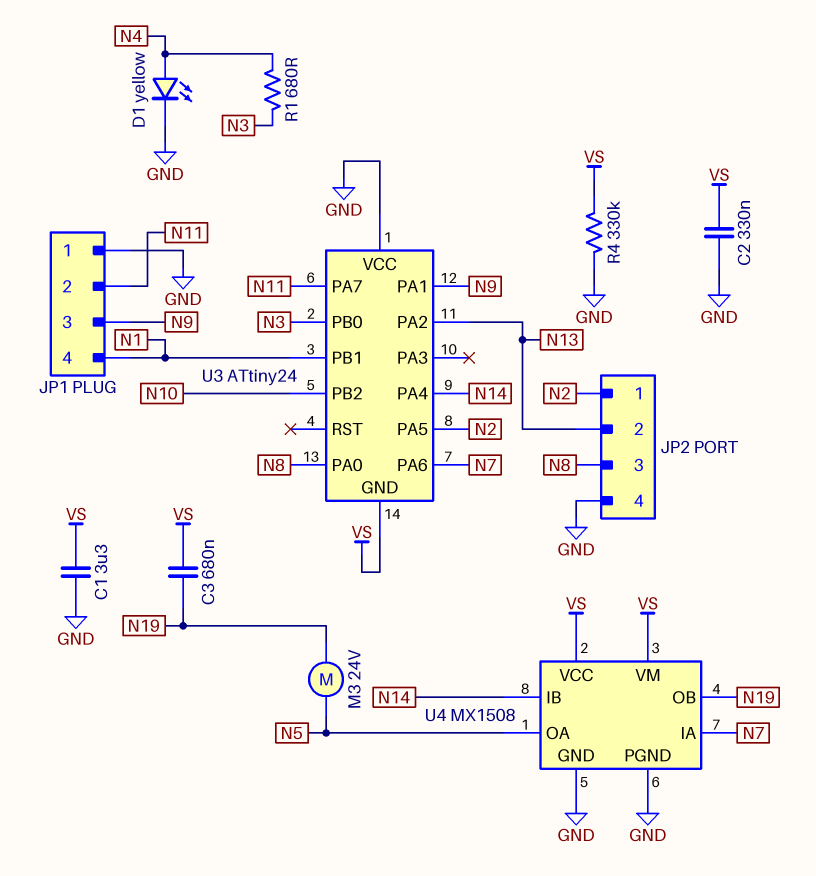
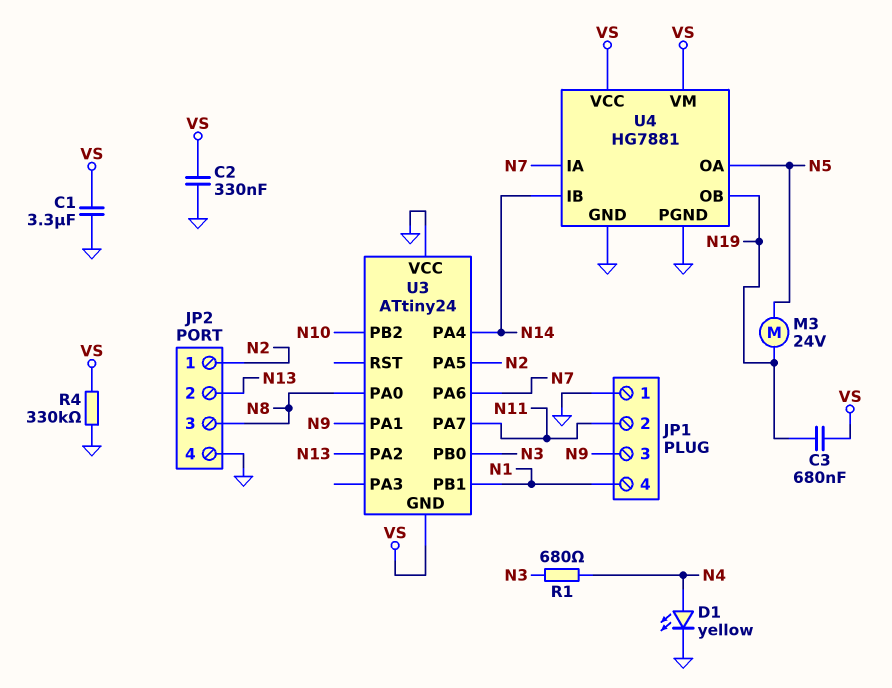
U4: MX1508 -> HG7881

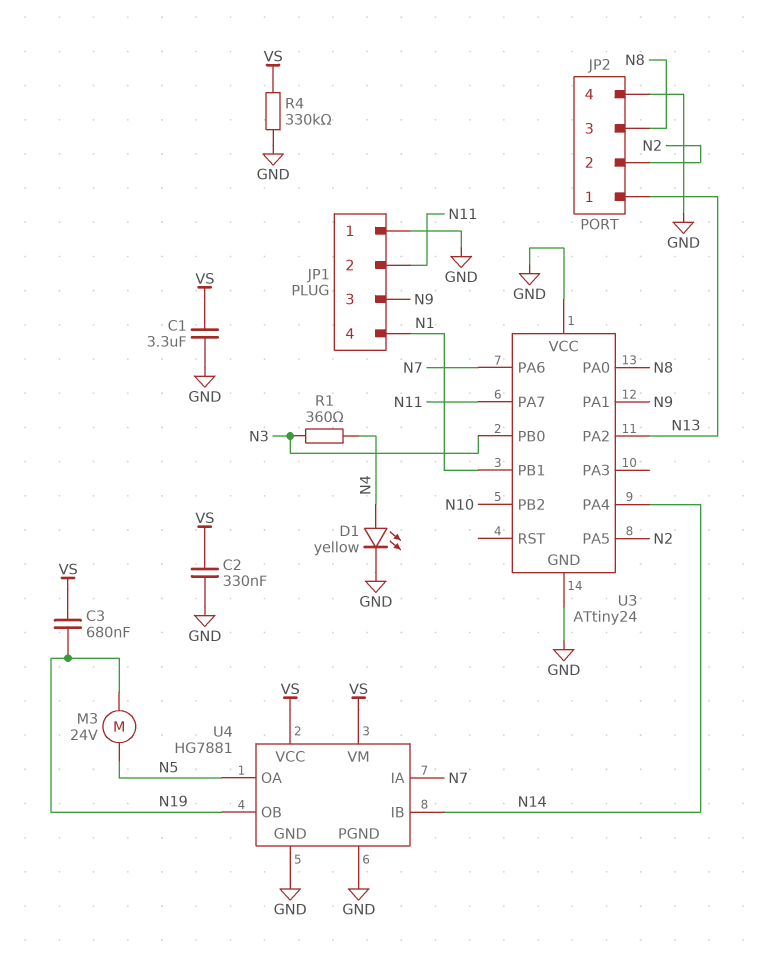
JP2 pin 1: N2 -> N13
JP2 pin 2: N13 -> N2
R1: 680 (N3, N4) -> 360 (N3, N4)
U3 pin GND: VS -> GND

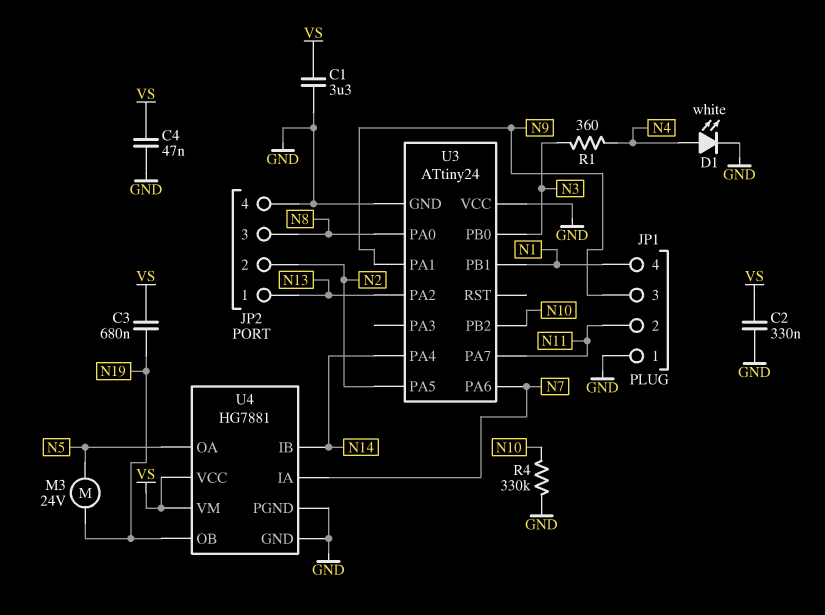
C4: none -> 47nF (GND, VS)
D1: LED yellow (A N4, K GND) -> LED white (A N4, K GND)
R4: 330k (GND, VS) -> 330k (GND, N10)

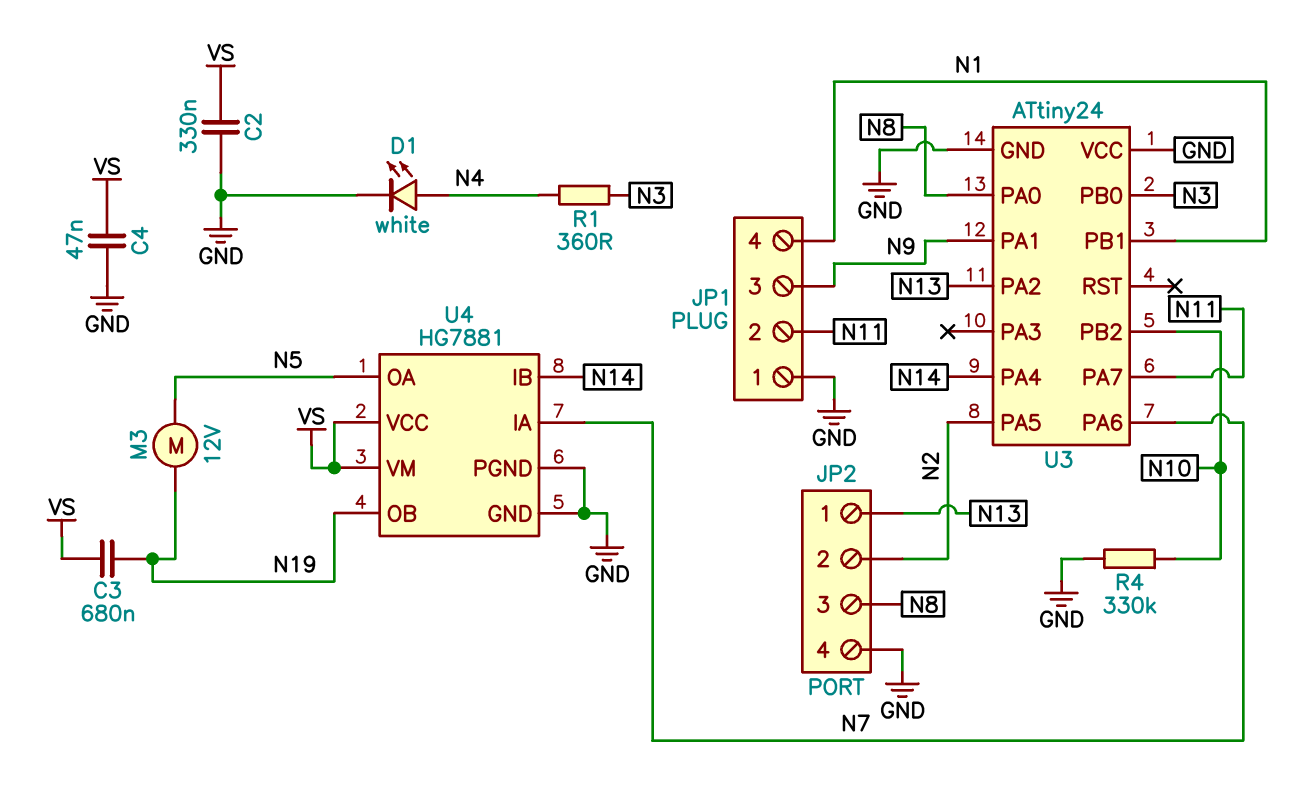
C1: 3.3uF (GND, VS) -> none
M3: motor 24V (N5, N19) -> motor 12V (N5, N19)

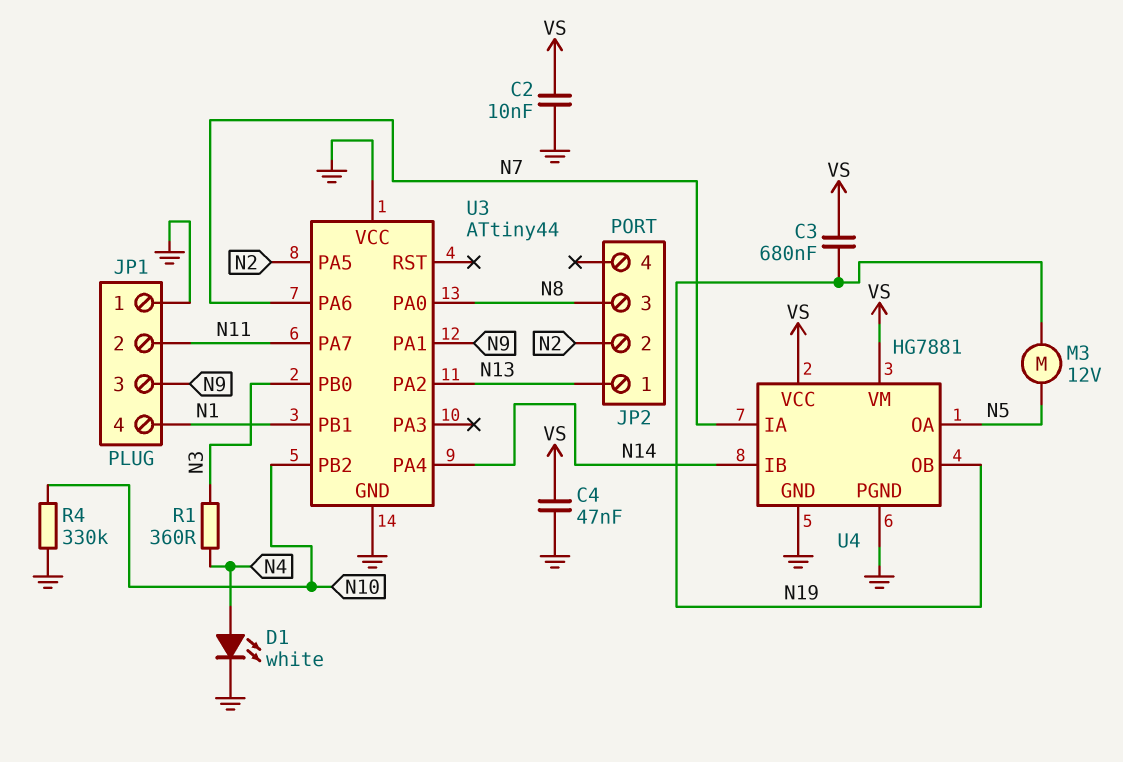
C2: 330nF (GND, VS) -> 10nF (GND, VS)
JP2 pin 4: GND -> none
U3: ATtiny24 -> ATtiny44

